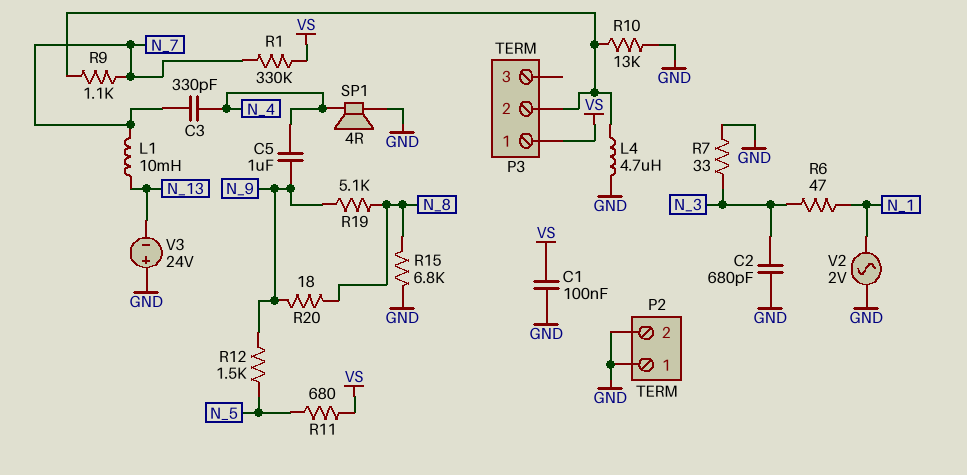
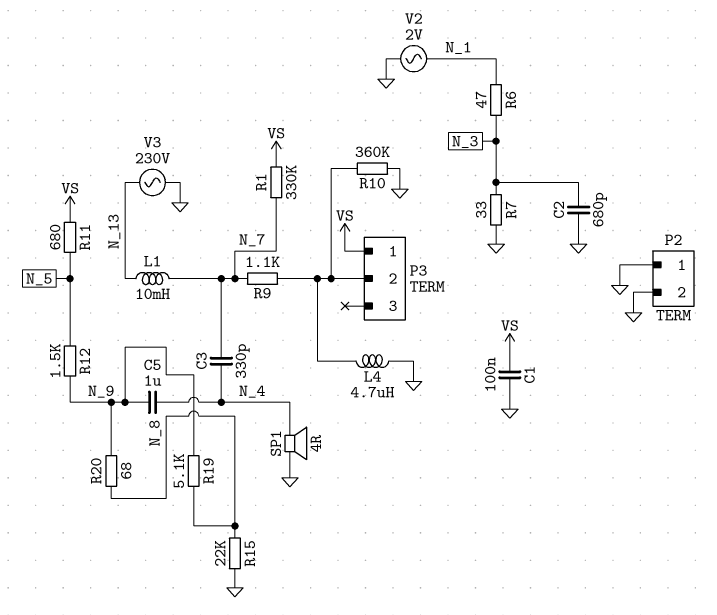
R10: 13k (GND, P3/2) -> 360k (GND, P3/2)
R15: 6.8k (GND, N_8) -> 22k (GND, N_8)
R20: 18 (N_8, N_9) -> 68 (N_8, N_9)
V3: 24V (plus GND, minus N_13) -> AC 230V (GND, N_13)

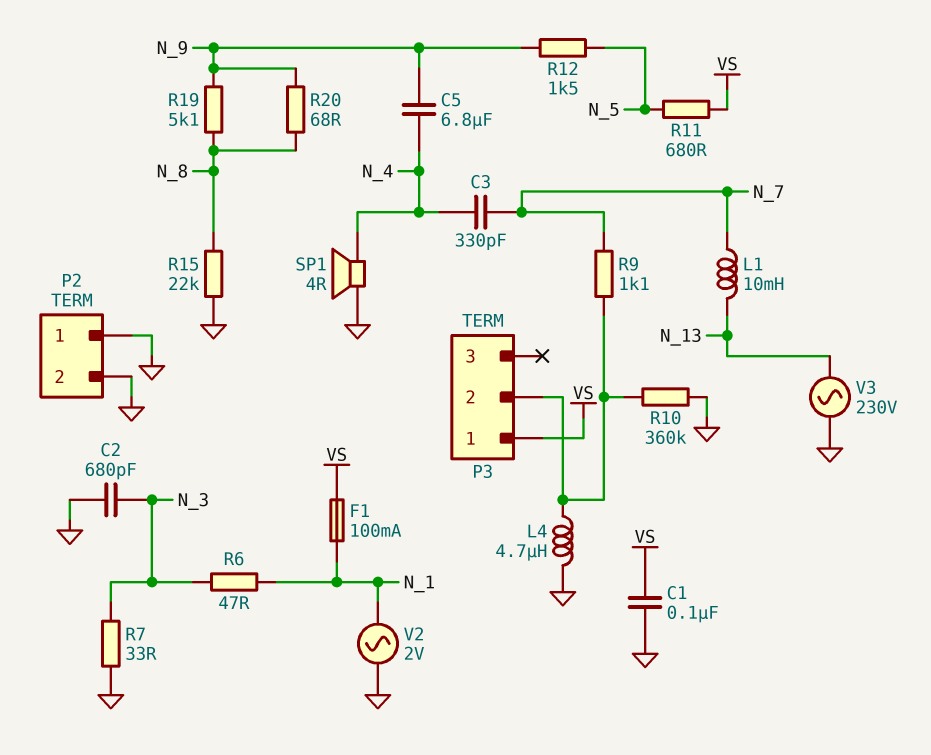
C5: 1uF (N_4, N_9) -> 6.8uF (N_4, N_9)
F1: none -> 100mA (N_1, VS)
R1: 330k (N_7, VS) -> none

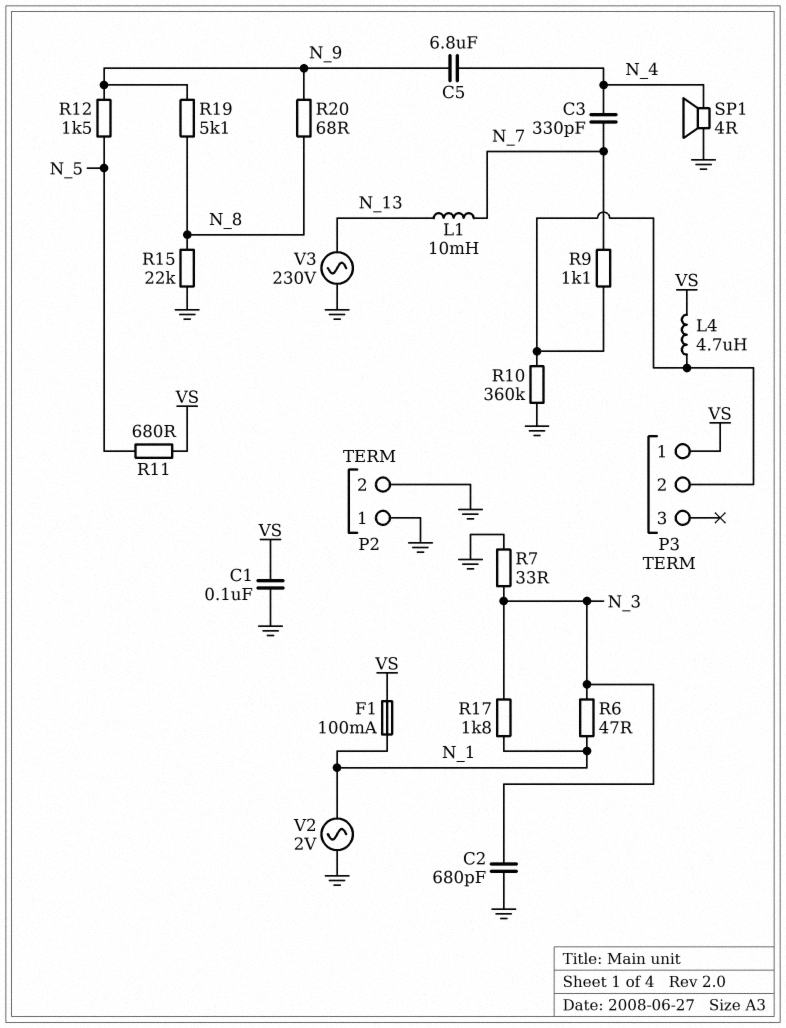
L4: 4.7uH (GND, P3/2) -> 4.7uH (P3/2, VS)
R17: none -> 1.8k (N_1, N_3)

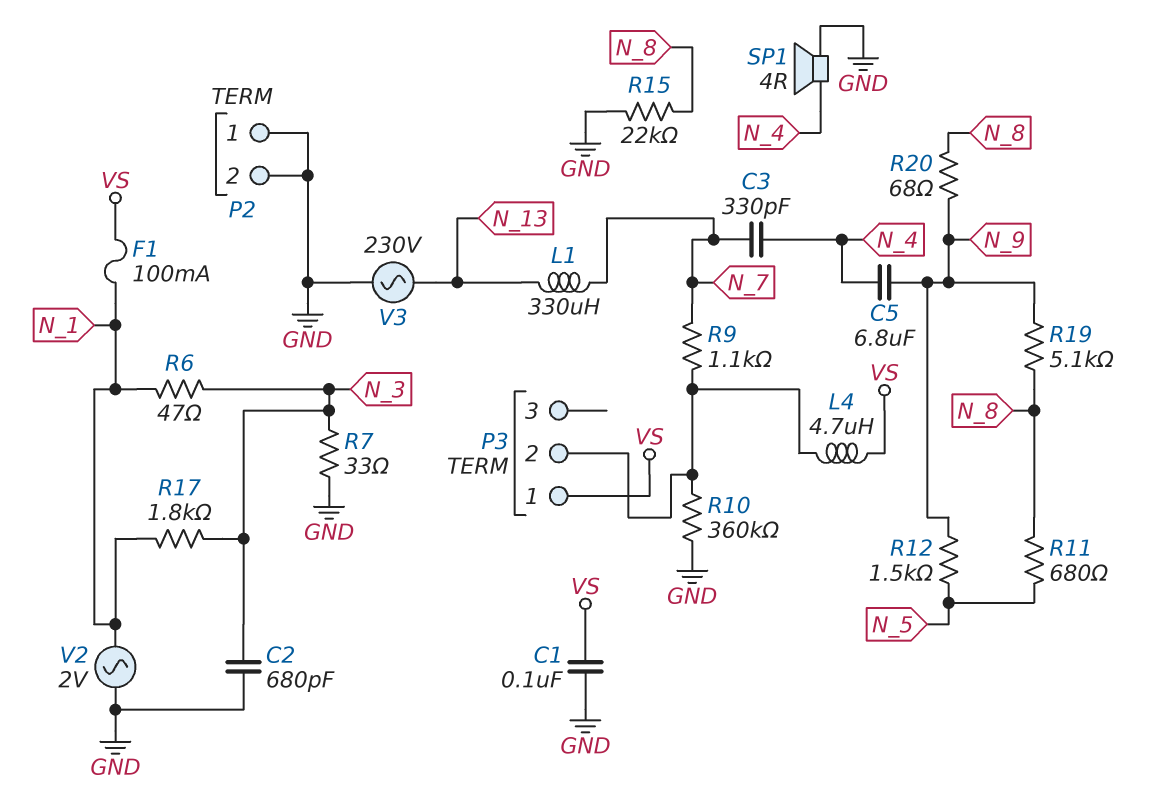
L1: 10mH (N_7, N_13) -> 330uH (N_7, N_13)
R11: 680 (N_5, VS) -> 680 (N_5, N_8)

